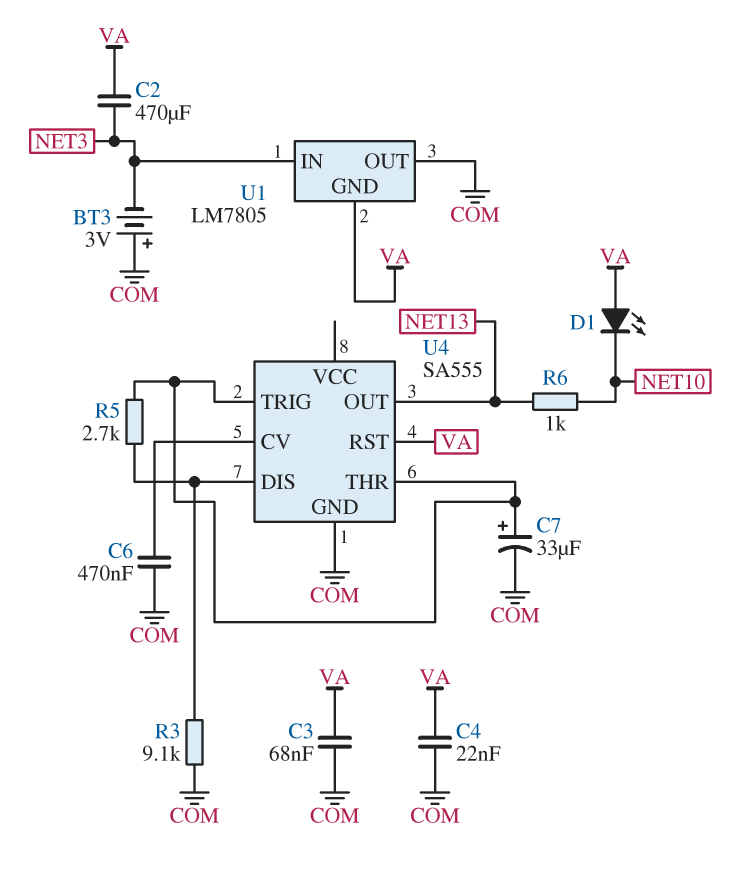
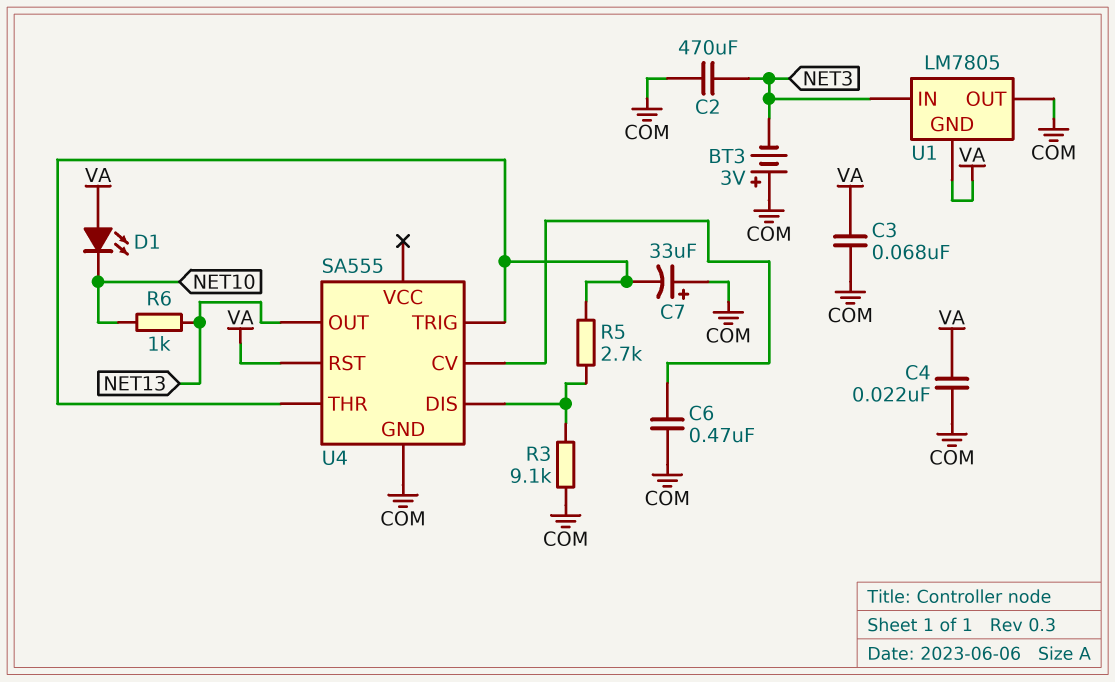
C2: 470uF (NET3, VA) -> 470uF (COM, NET3)
C7: 33uF (plus U4/THR, minus COM) -> 33uF (plus COM, minus U4/THR)

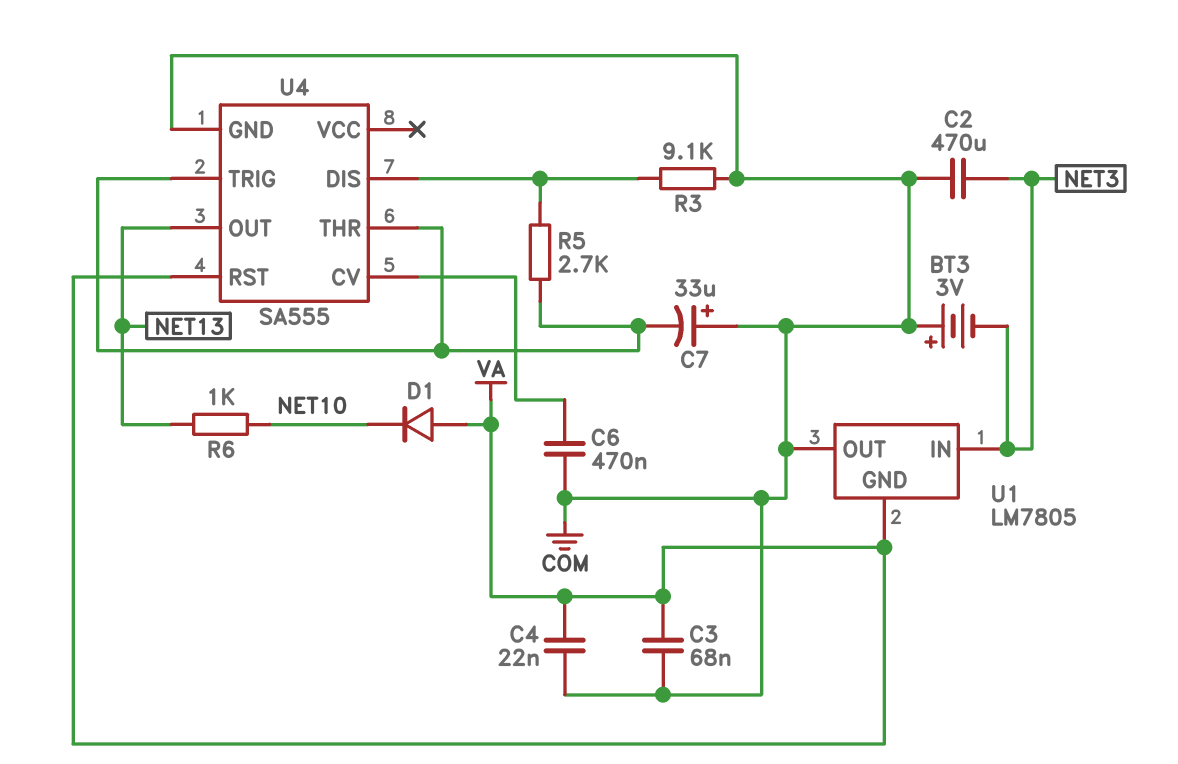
D1: LED (A VA, K NET10) -> diode (A VA, K NET10)

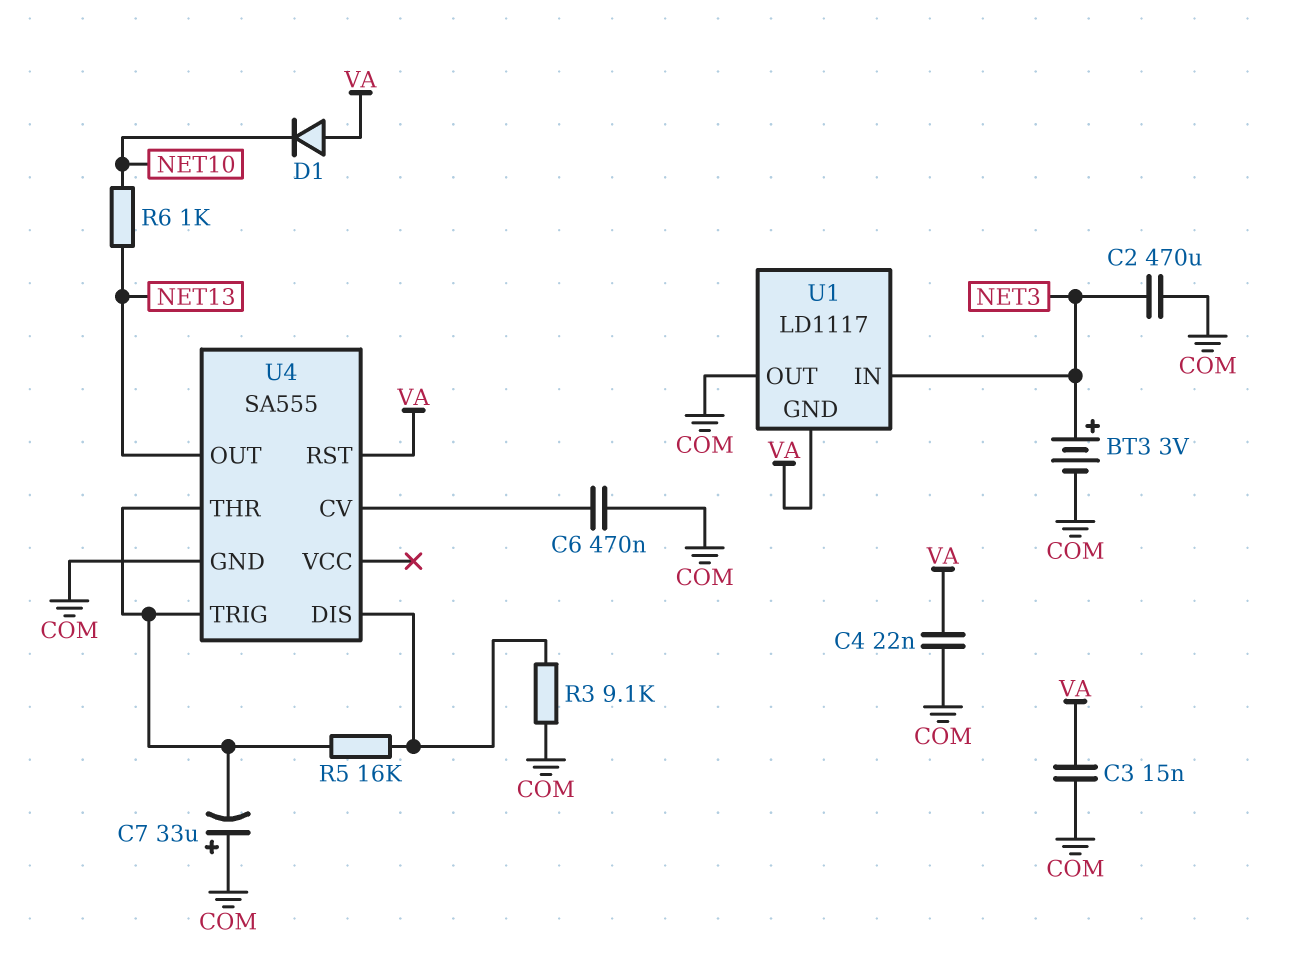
BT3: 3V (plus COM, minus NET3) -> 3V (plus NET3, minus COM)
C3: 68nF (COM, VA) -> 15nF (COM, VA)
R5: 2.7k (U4/DIS, U4/THR) -> 16k (U4/DIS, U4/THR)
U1: LM7805 -> LD1117

